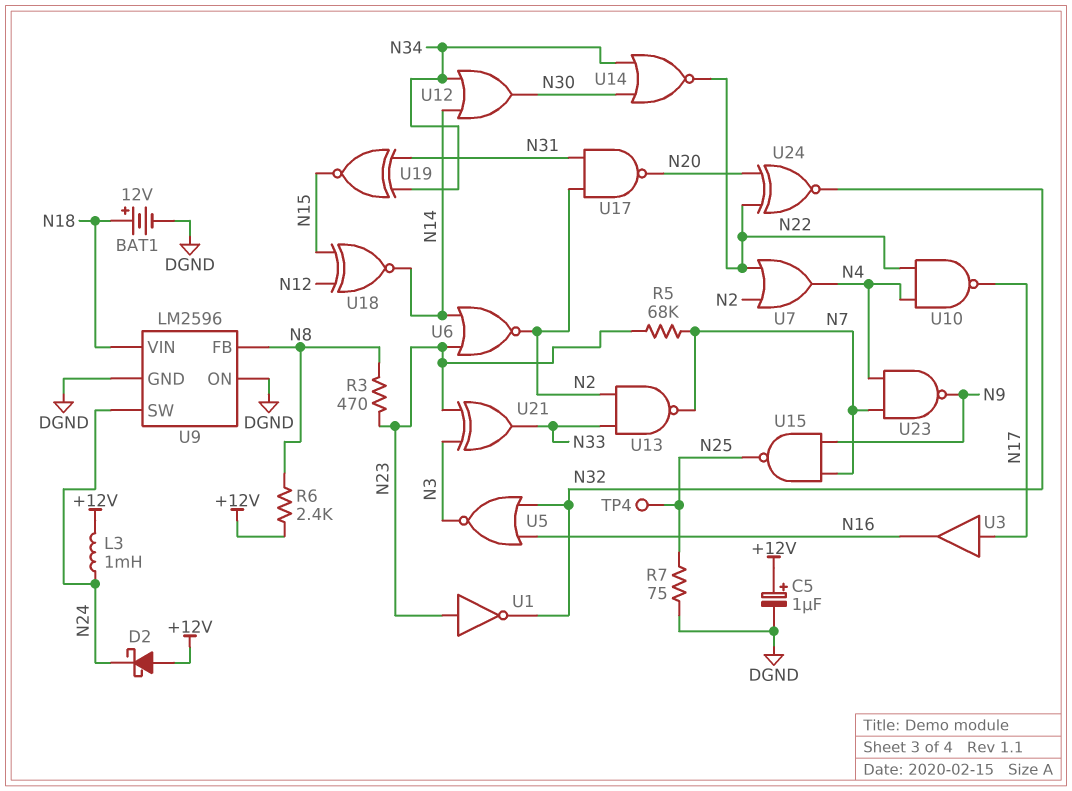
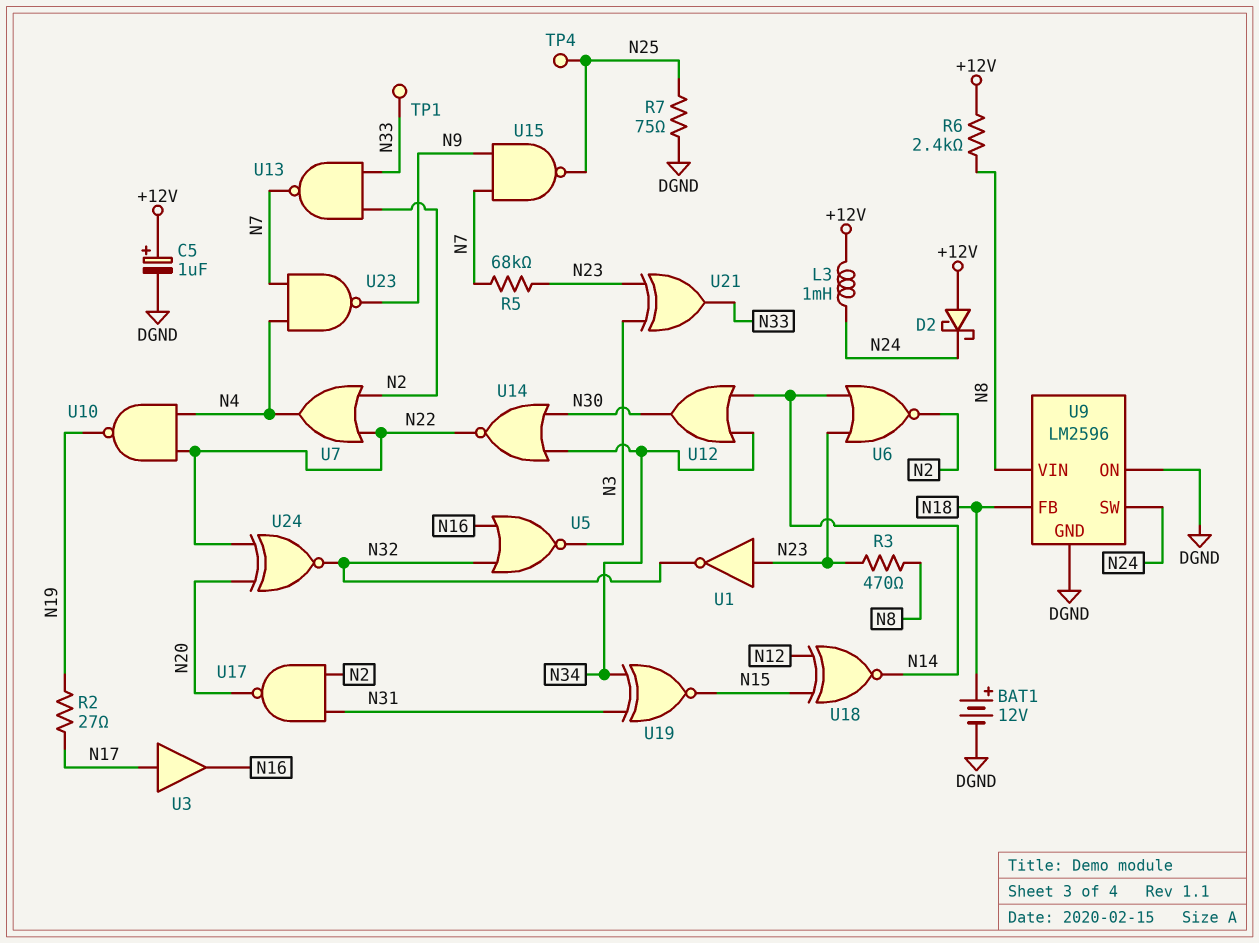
R2: none -> 27 (N17, N19)
TP1: none -> test point (N33)
U9 pin FB: N8 -> N18
U9 pin VIN: N18 -> N8
U10: NAND (in N4, in N22, out N17) -> NAND (in N4, in N22, out N19)

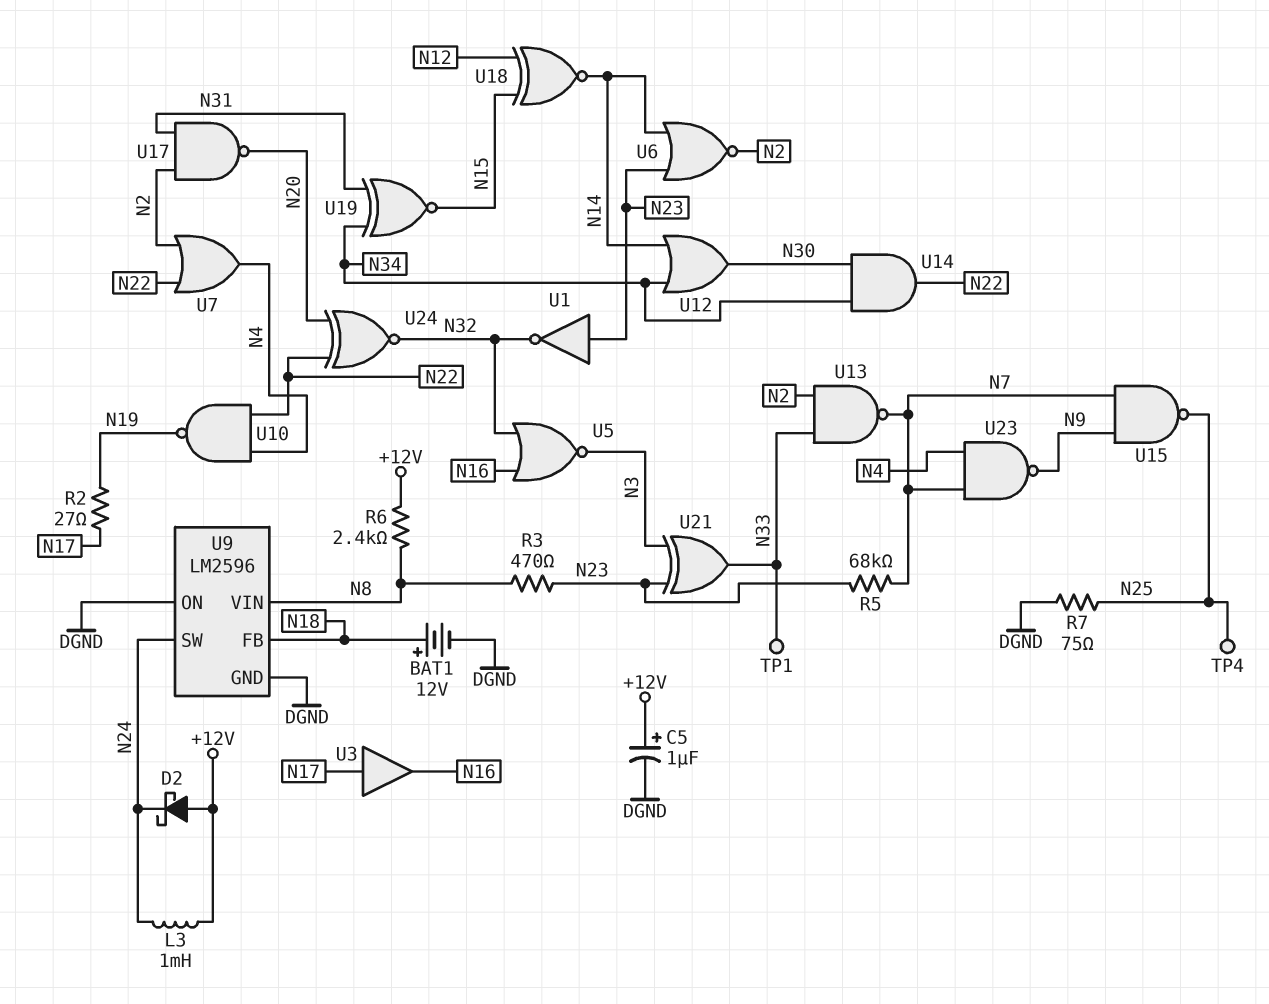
U14: NOR (in N30, in N34, out N22) -> AND (in N30, in N34, out N22)

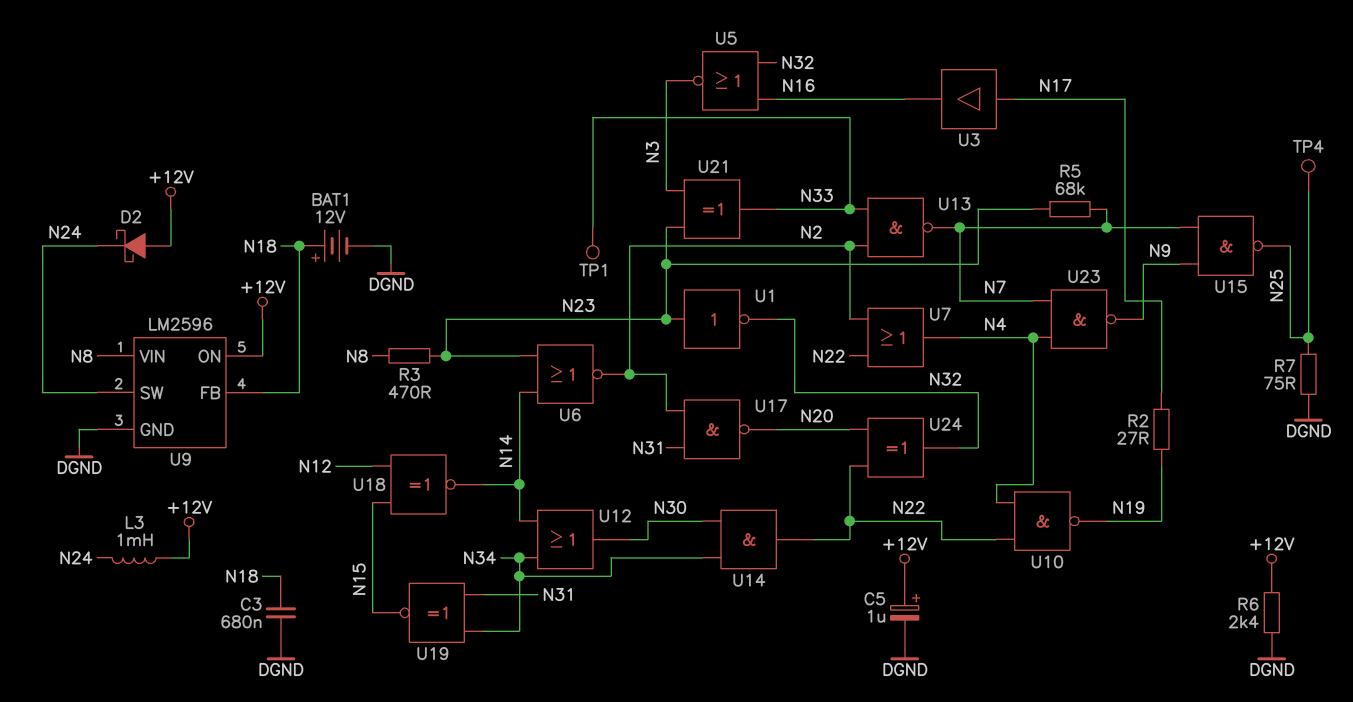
C3: none -> 680nF (DGND, N18)
R6: 2.4k (+12V, N8) -> 2.4k (+12V, DGND)
U9 pin ON: DGND -> +12V
U24: XNOR (in N20, in N22, out N32) -> XOR (in N20, in N22, out N32)

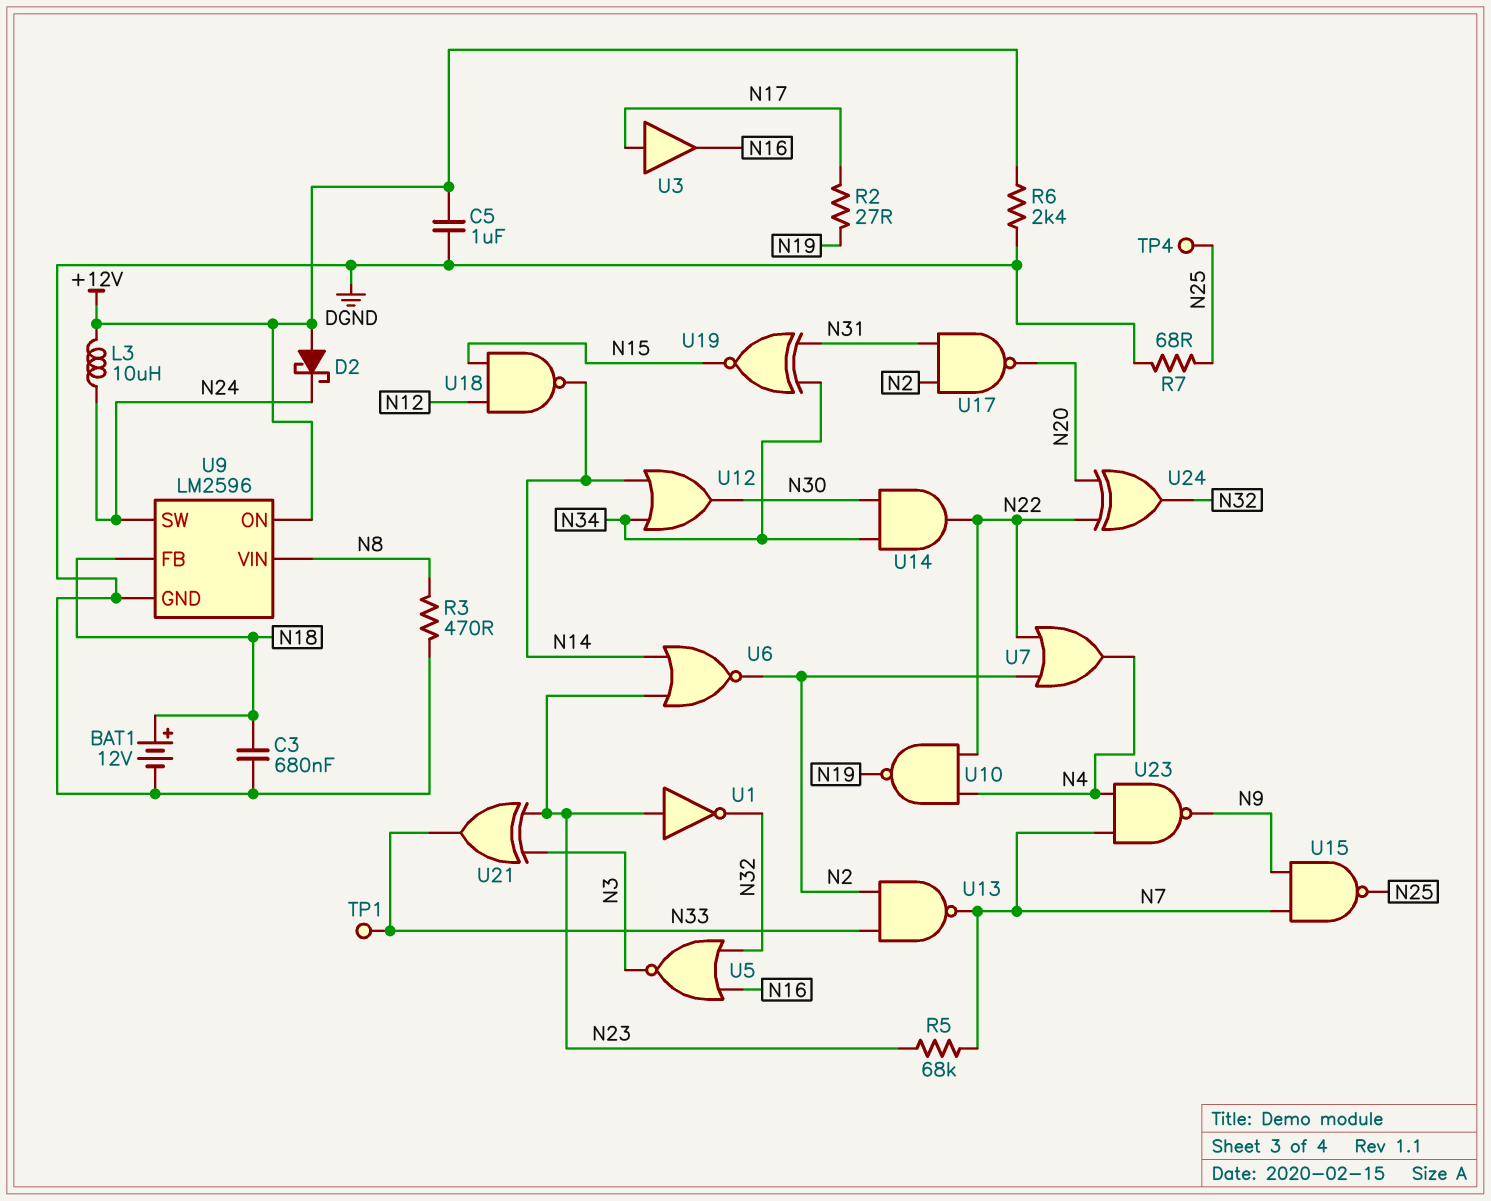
C5: 1uF (plus +12V, minus DGND) -> 1uF (+12V, DGND)
L3: 1mH (+12V, N24) -> 10uH (+12V, N24)
R3: 470 (N8, N23) -> 470 (DGND, N8)
R7: 75 (DGND, N25) -> 68 (DGND, N25)
U18: XNOR (in N12, in N15, out N14) -> NAND (in N12, in N15, out N14)

